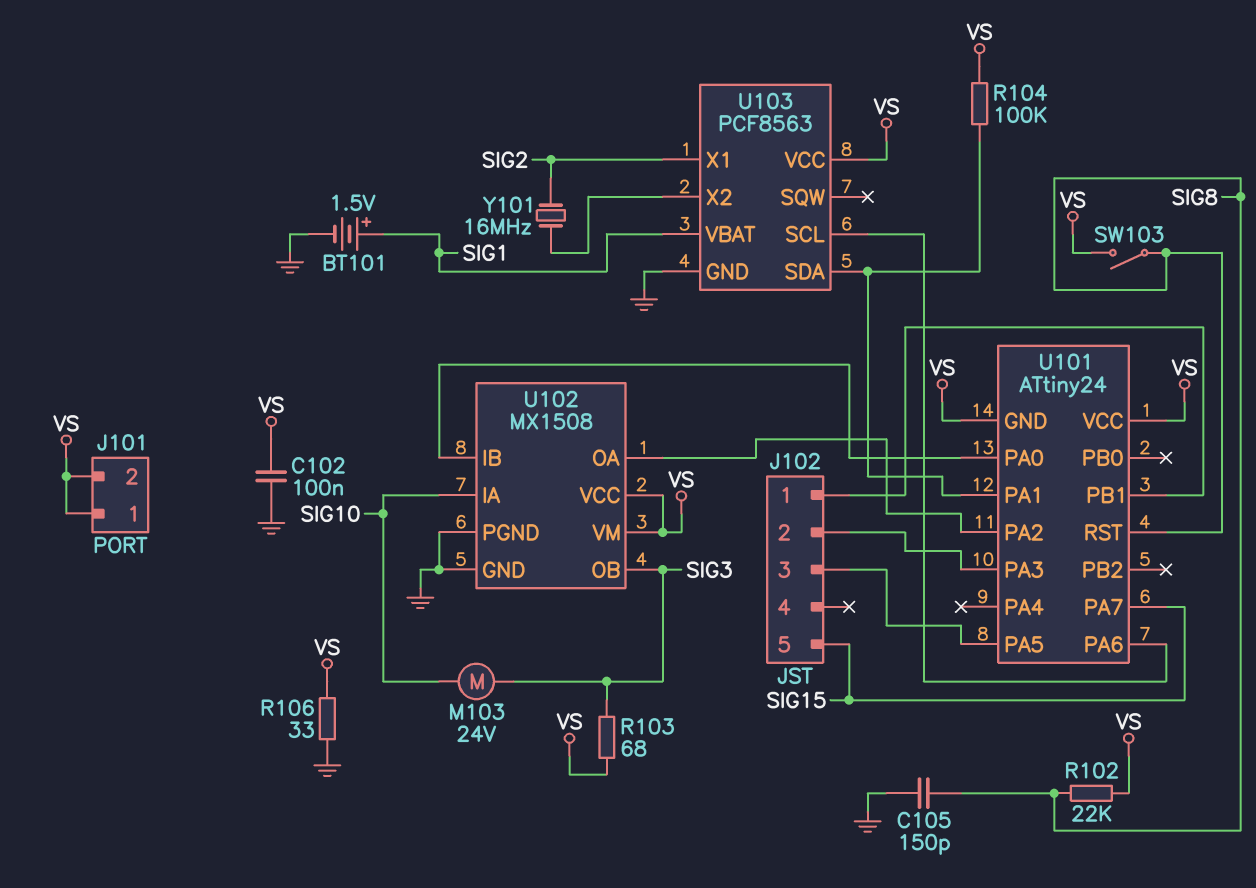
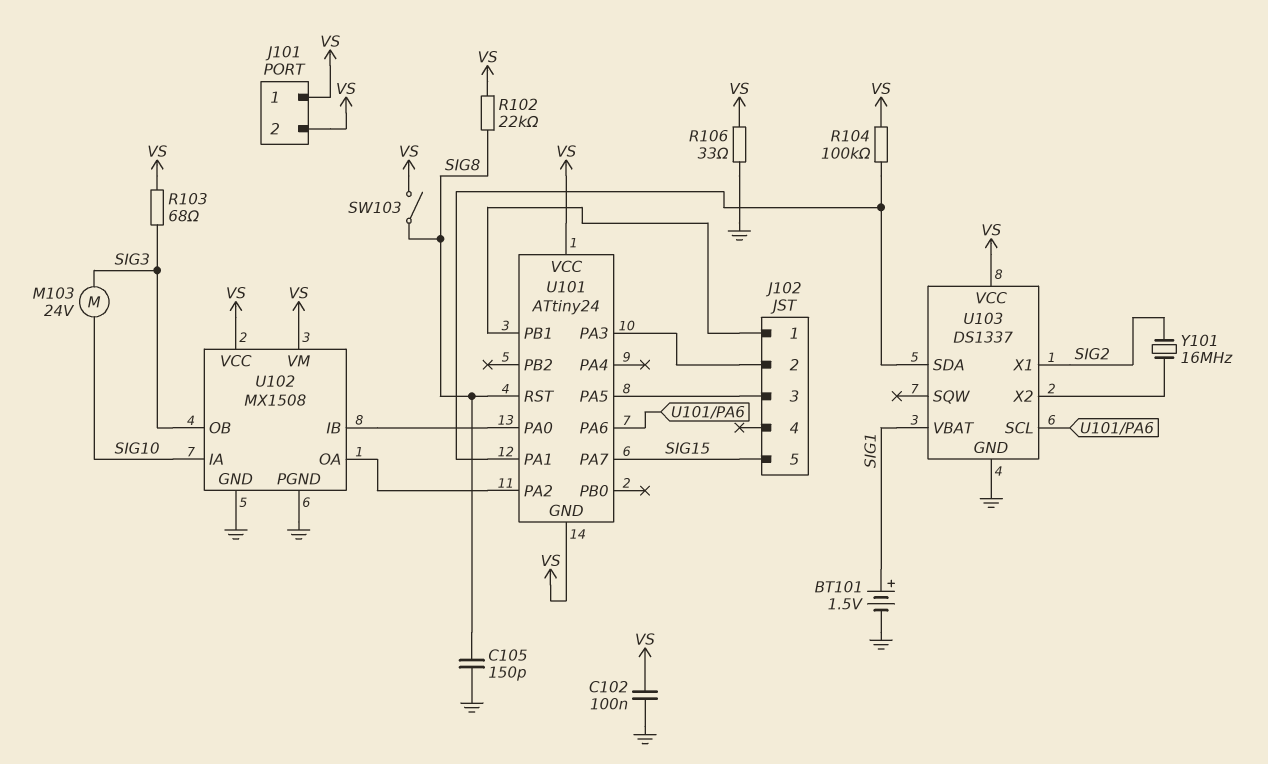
U103: PCF8563 -> DS1337

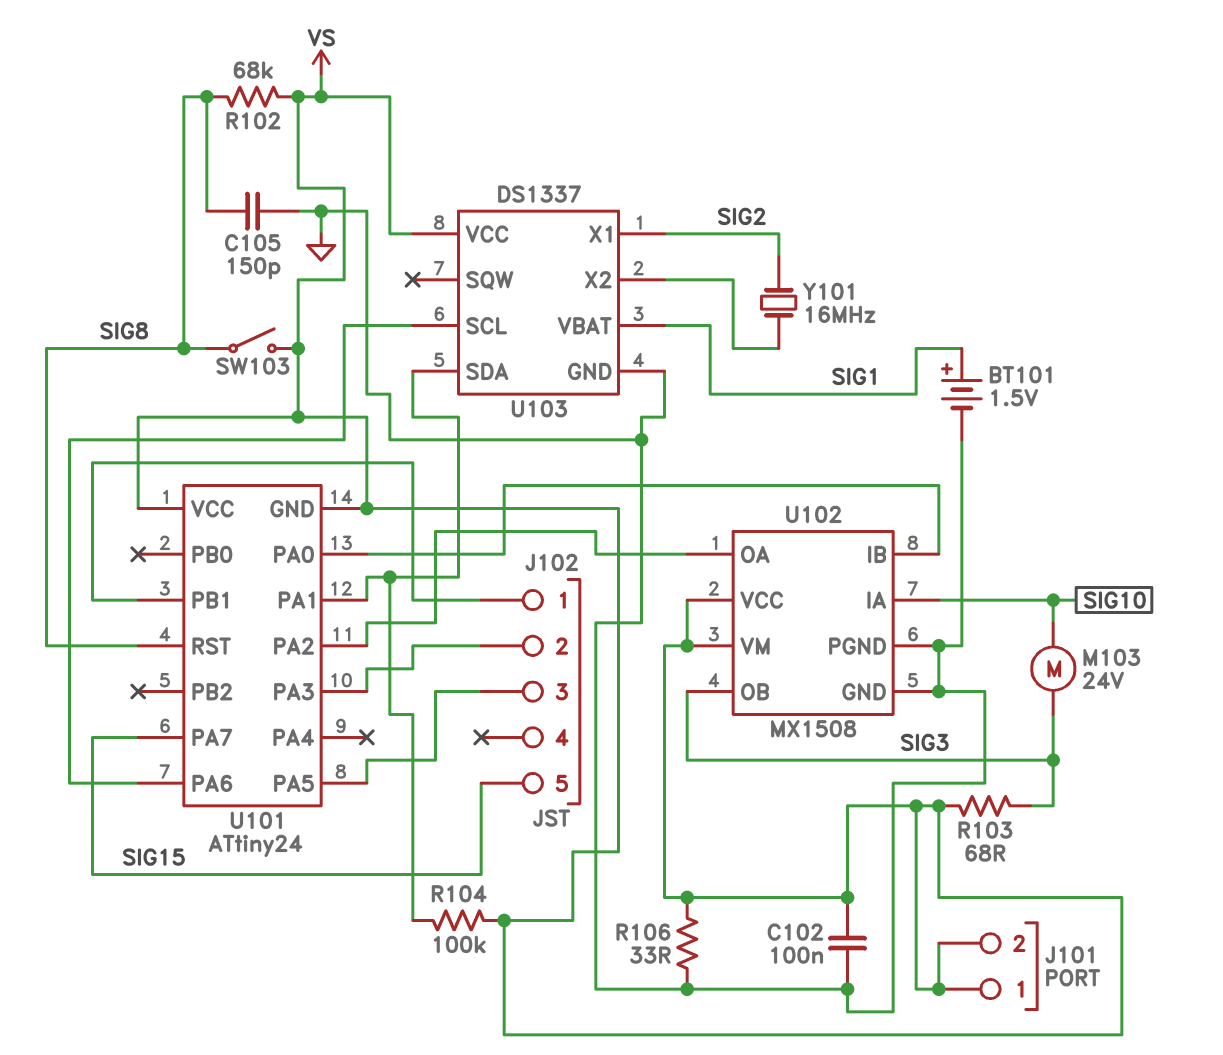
R102: 22k (SIG8, VS) -> 68k (SIG8, VS)

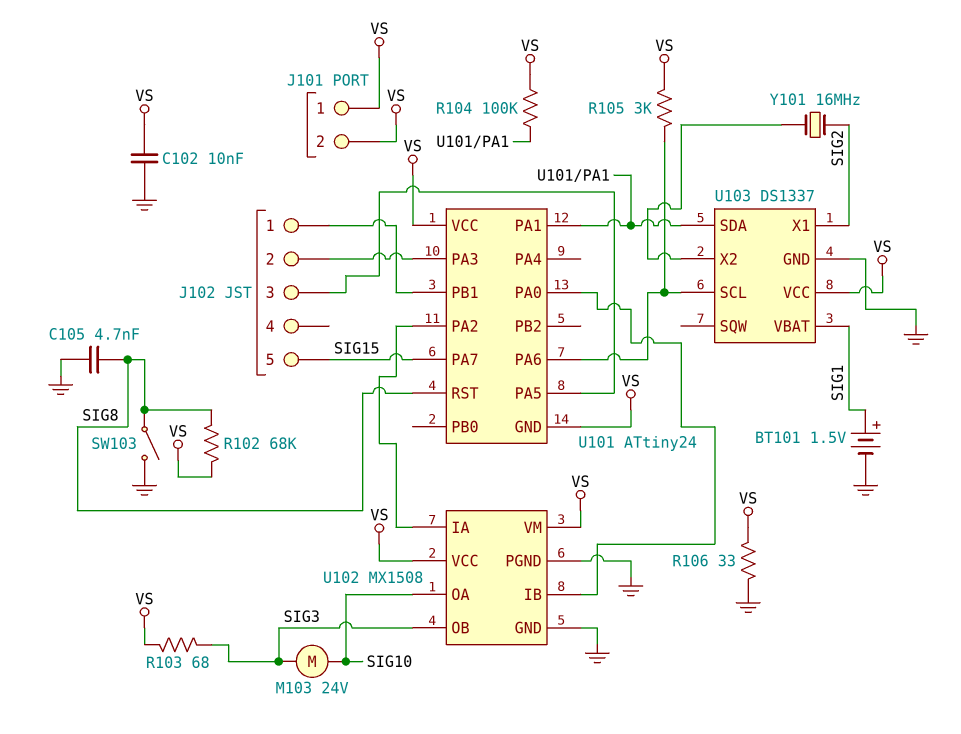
C102: 100nF (GND, VS) -> 10nF (GND, VS)
C105: 150pF (GND, SIG8) -> 4.7nF (GND, SIG8)
R105: none -> 3k (U101/PA6, VS)
SW103: switch (SIG8, VS) -> switch (GND, SIG8)
U102 pin IA: SIG10 -> U101/PA2
U102 pin OA: U101/PA2 -> SIG10

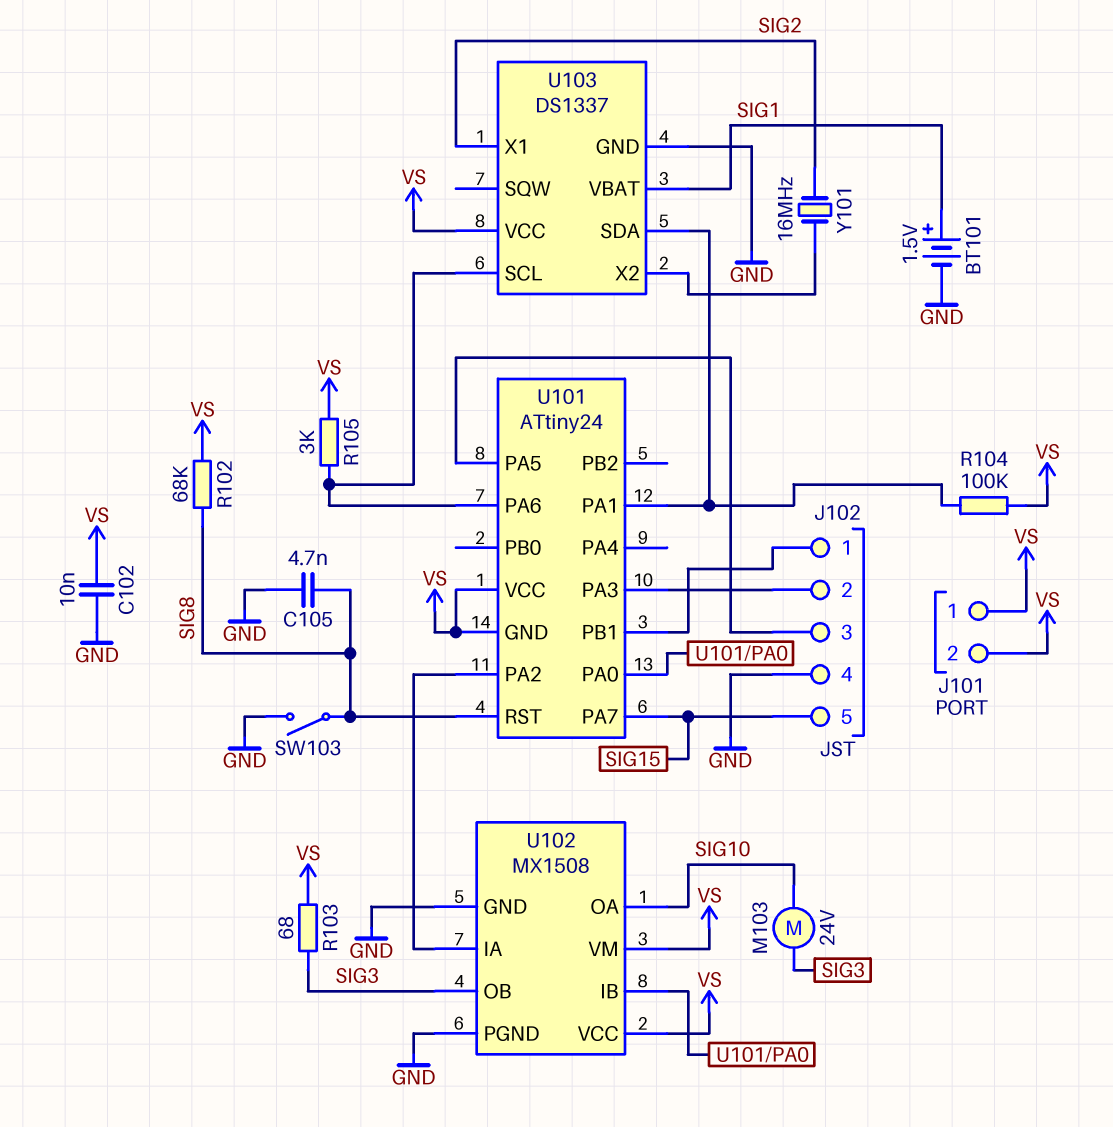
J102 pin 4: none -> GND
R106: 33 (GND, VS) -> none

